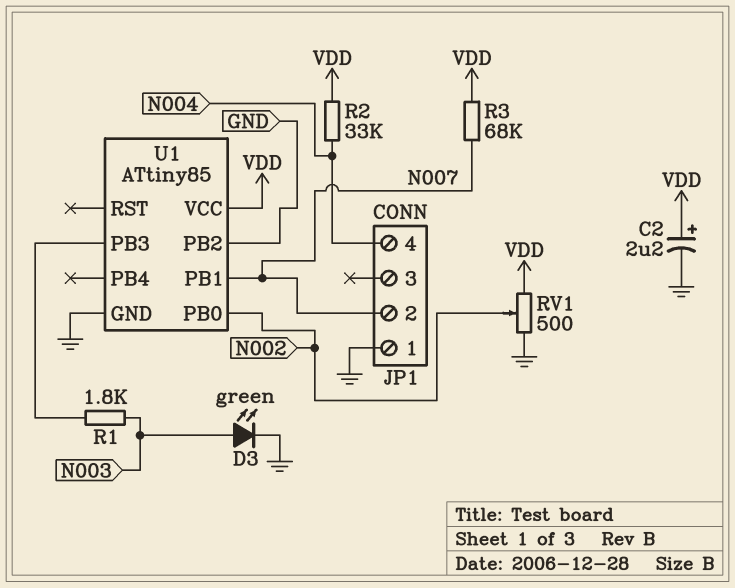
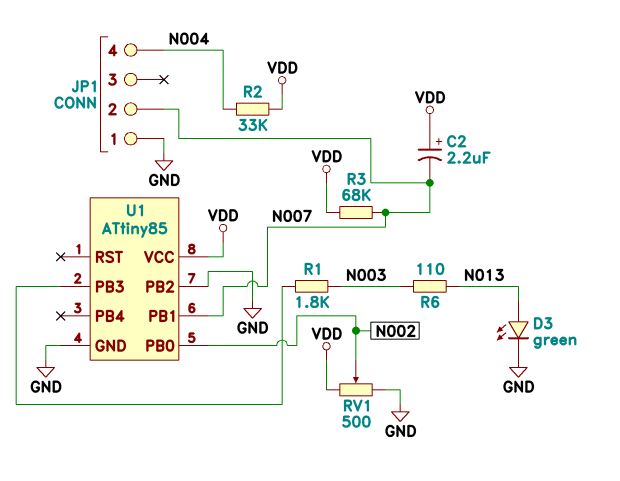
C2: 2.2uF (plus VDD, minus GND) -> 2.2uF (plus VDD, minus N007)
D3: LED green (A N003, K GND) -> LED green (A N013, K GND)
R6: none -> 110 (N003, N013)

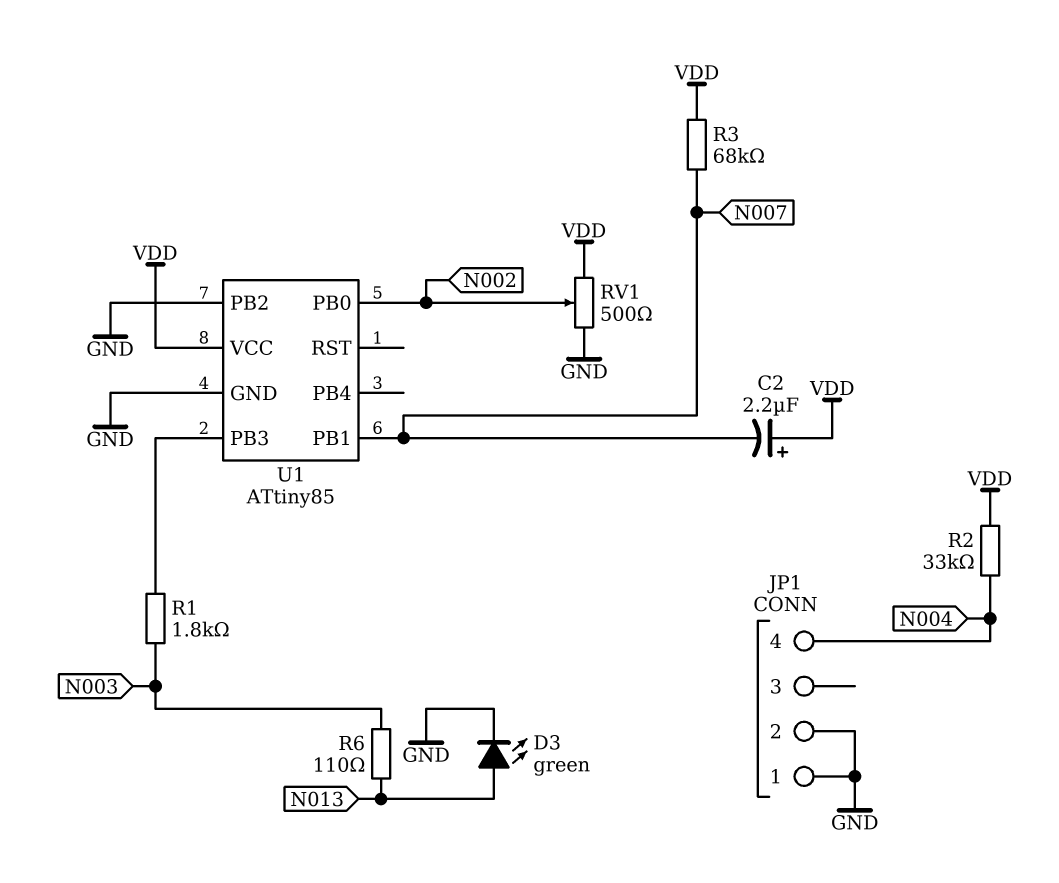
JP1 pin 2: N007 -> GND

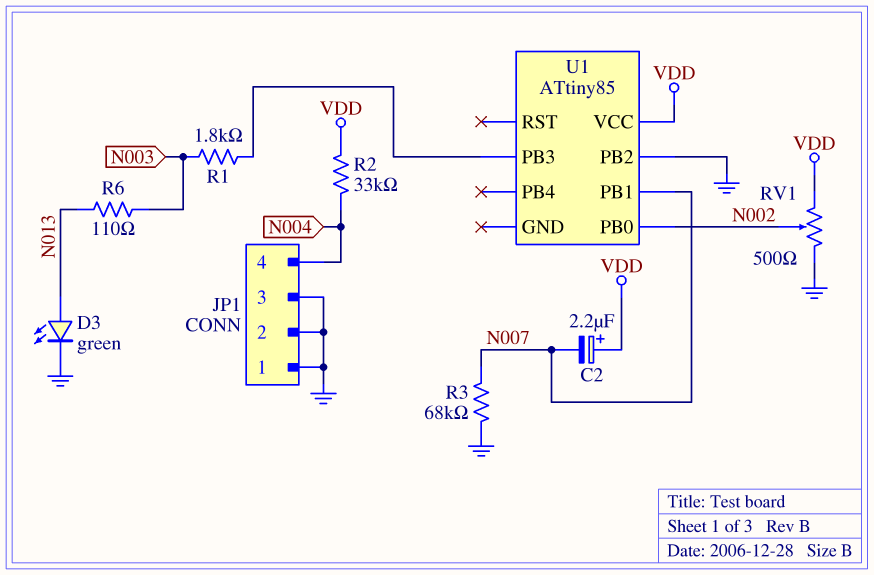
JP1 pin 3: none -> GND
R3: 68k (N007, VDD) -> 68k (GND, N007)
U1 pin GND: GND -> none

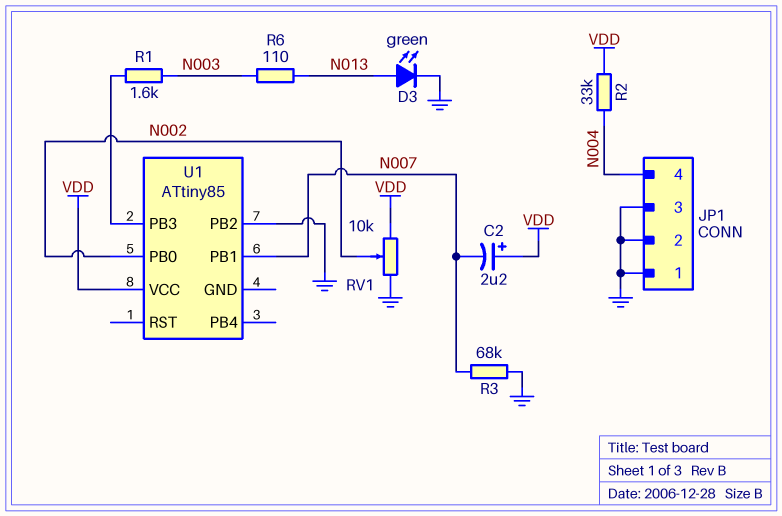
R1: 1.8k (N003, U1/PB3) -> 1.6k (N003, U1/PB3)
RV1: 500 (GND, VDD, wiper N002) -> 10k (GND, VDD, wiper N002)

